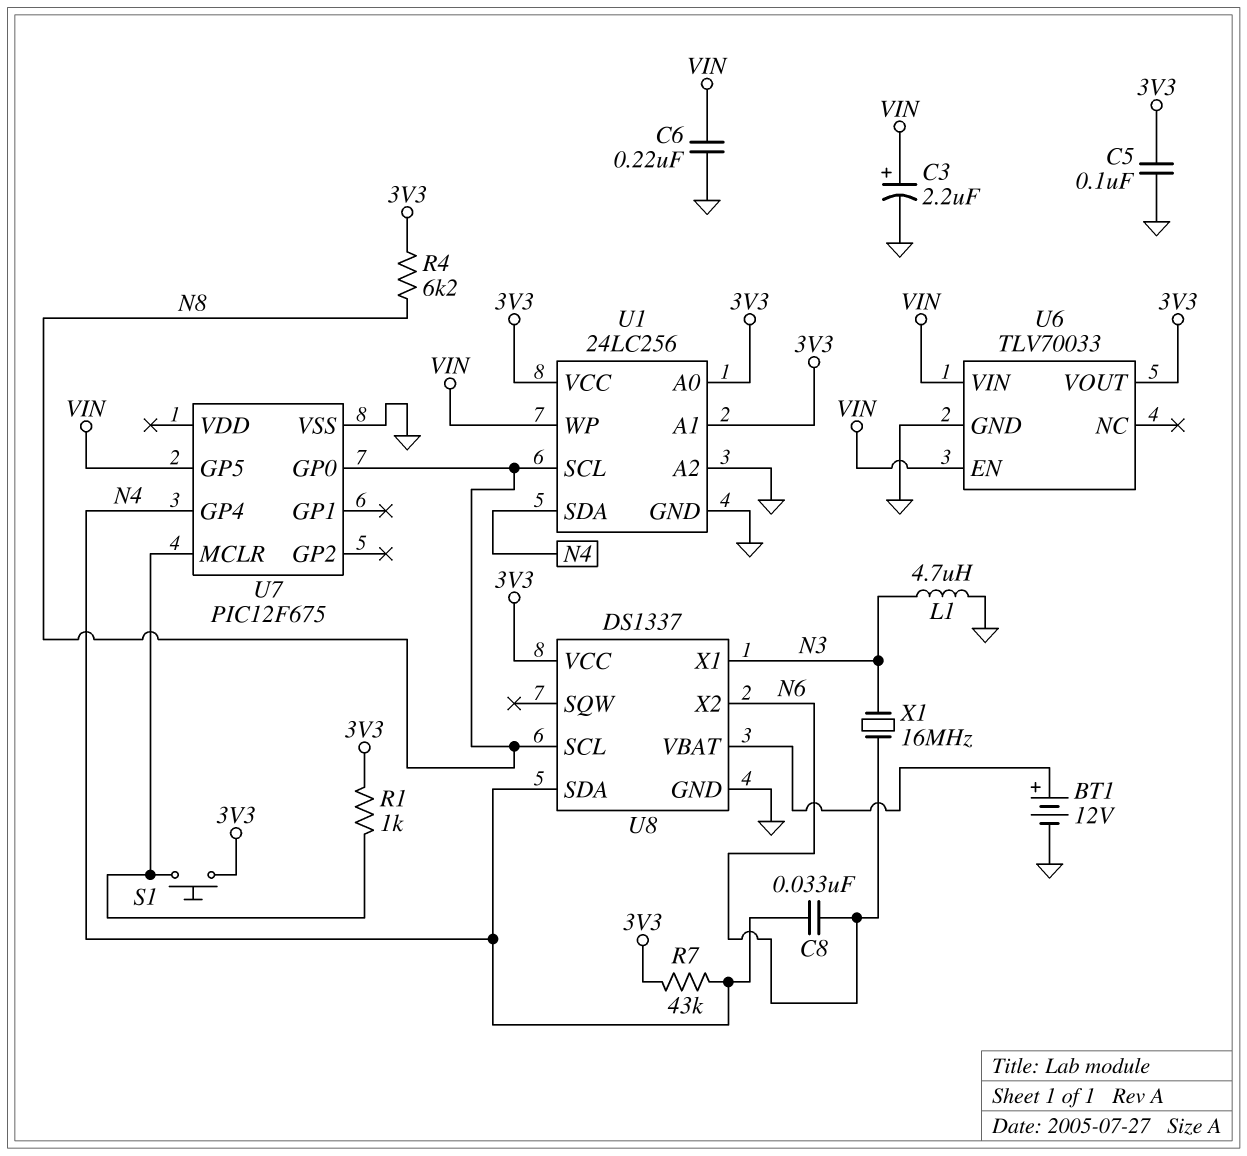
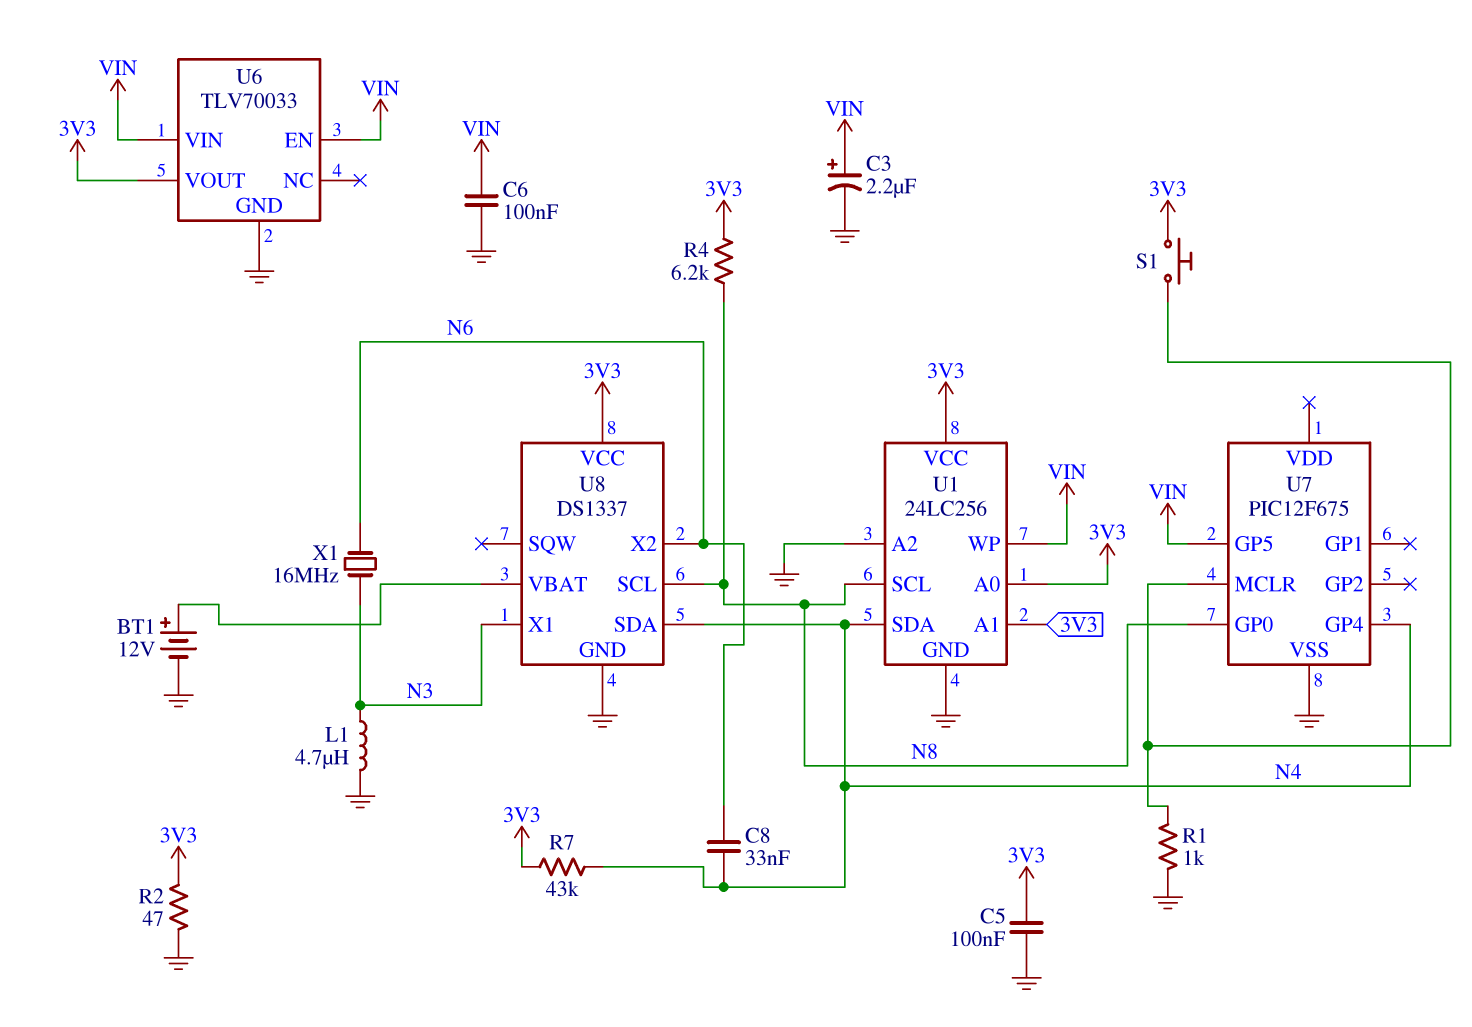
C6: 220nF (GND, VIN) -> 100nF (GND, VIN)
R1: 1k (3V3, U7/MCLR) -> 1k (GND, U7/MCLR)
R2: none -> 47 (3V3, GND)

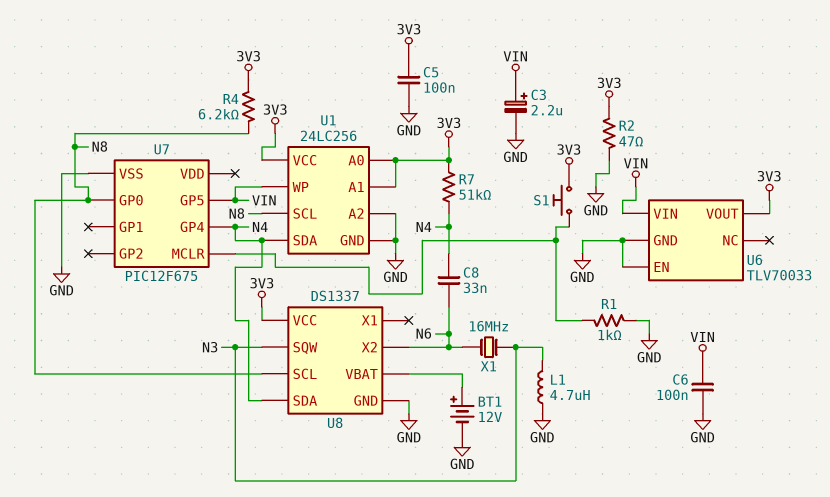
R7: 43k (3V3, N4) -> 51k (3V3, N4)
U6 pin EN: VIN -> GND
U8 pin SQW: none -> N3
U8 pin X1: N3 -> none

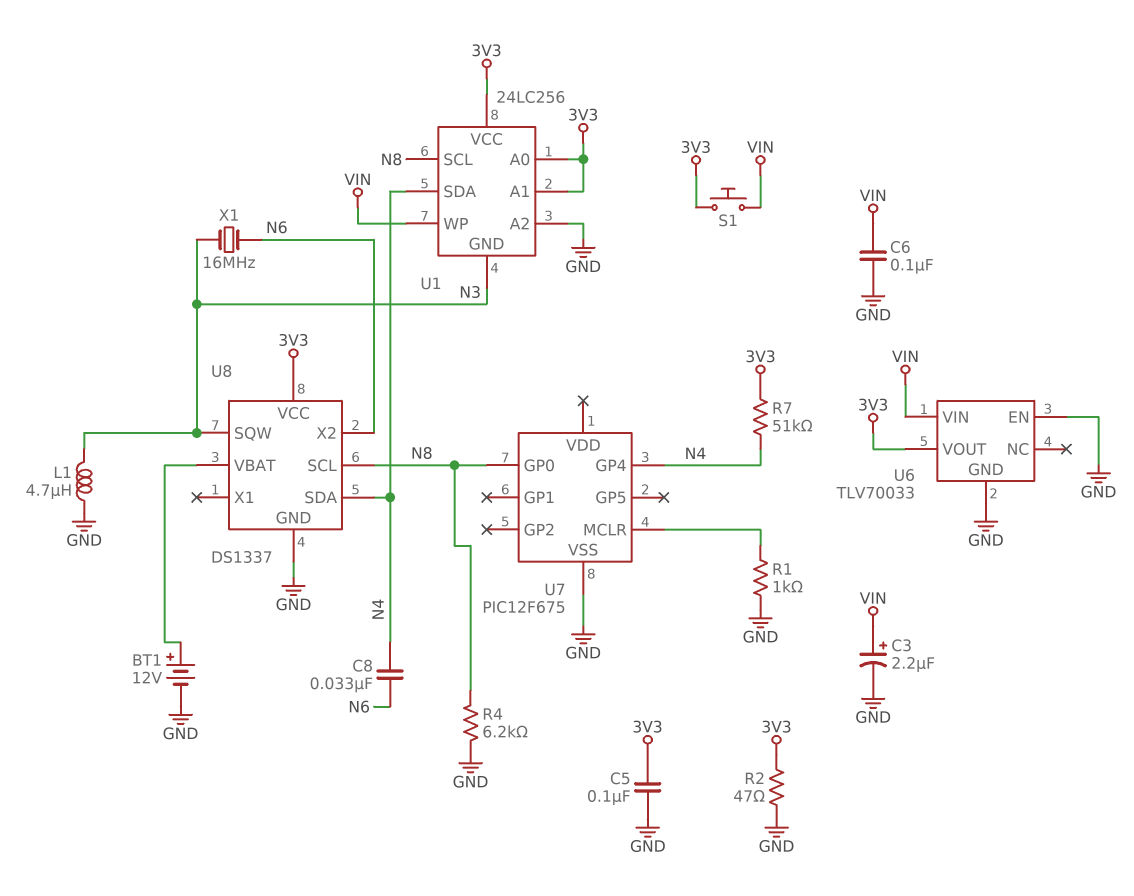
R4: 6.2k (3V3, N8) -> 6.2k (GND, N8)
S1: button (3V3, U7/MCLR) -> button (3V3, VIN)
U1 pin GND: GND -> N3
U7 pin GP5: VIN -> none

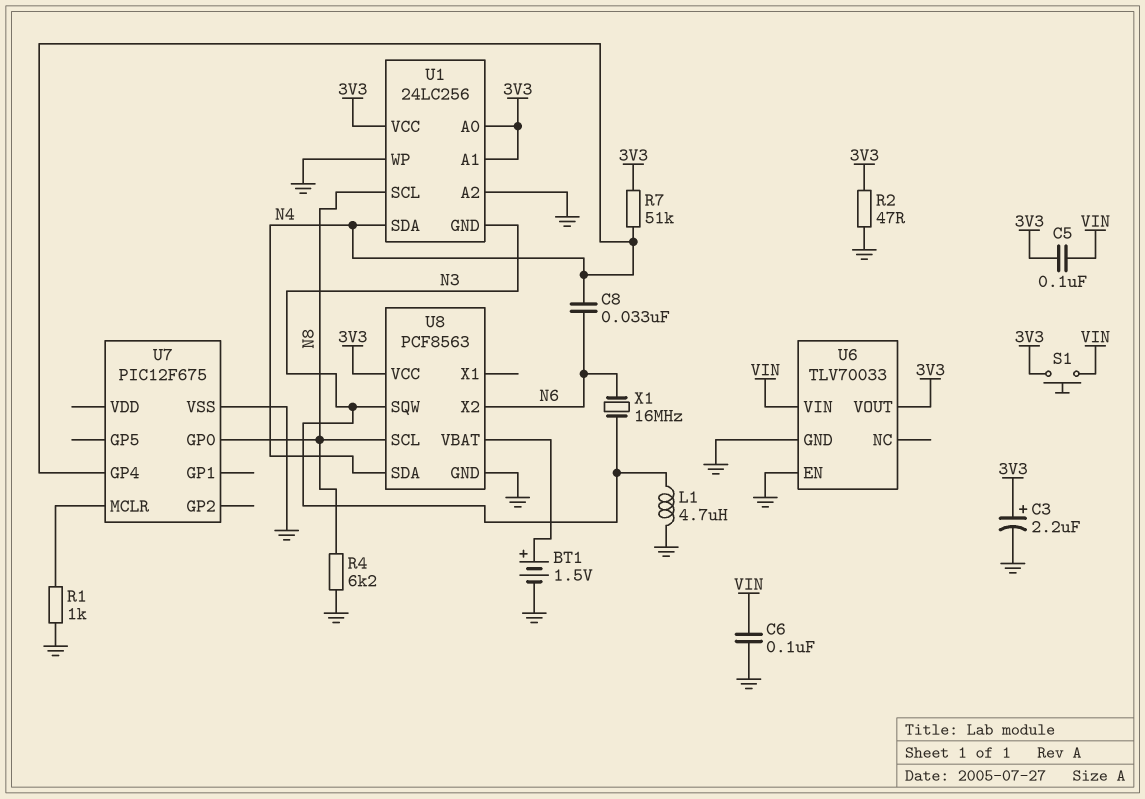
BT1: 12V (plus U8/VBAT, minus GND) -> 1.5V (plus U8/VBAT, minus GND)
C3: 2.2uF (plus VIN, minus GND) -> 2.2uF (plus 3V3, minus GND)
C5: 100nF (3V3, GND) -> 100nF (3V3, VIN)
U1 pin WP: VIN -> GND
U8: DS1337 -> PCF8563

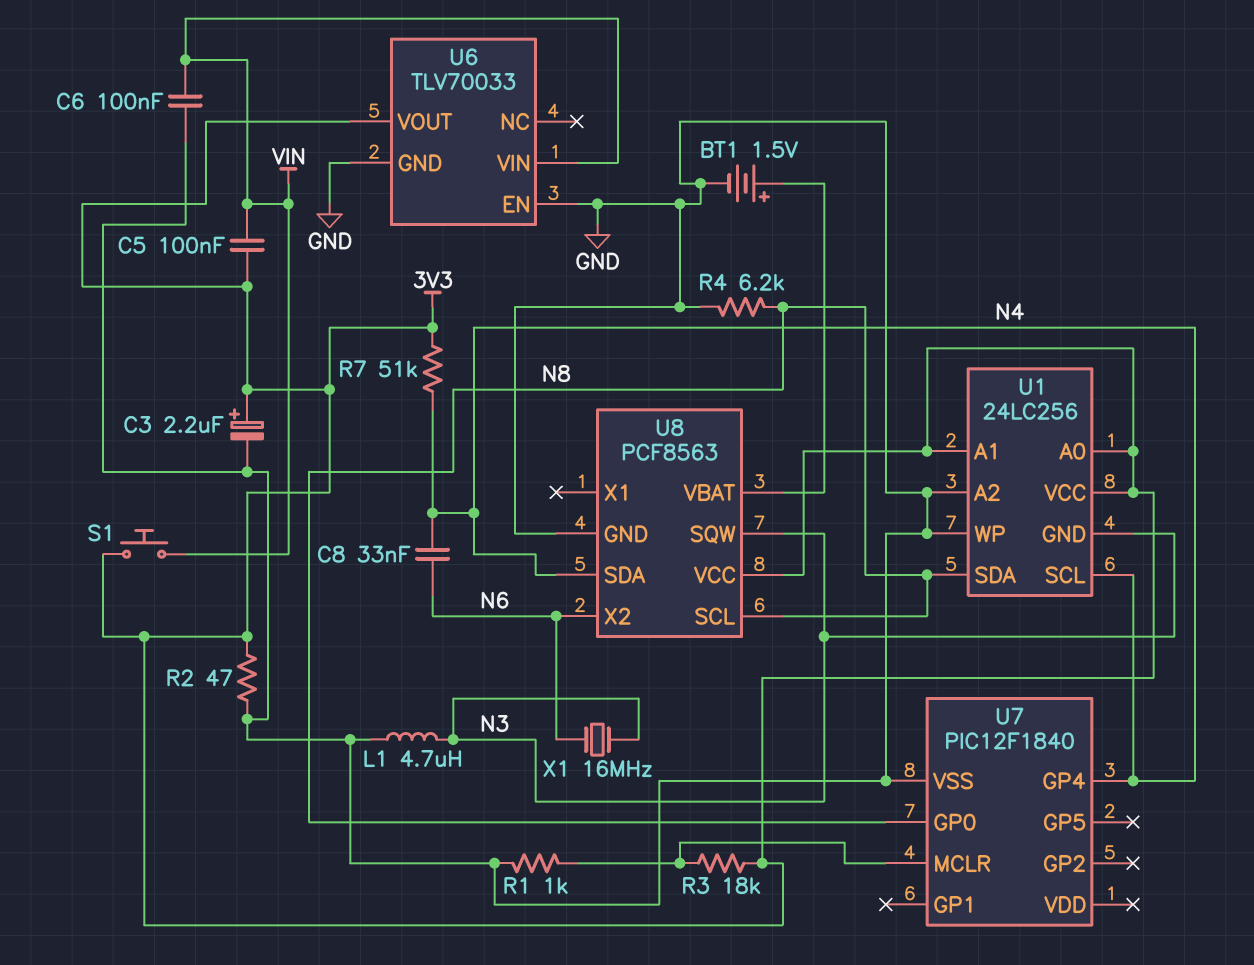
R3: none -> 18k (3V3, U7/MCLR)
U1 pin SCL: N8 -> N4
U1 pin SDA: N4 -> N8
U7: PIC12F675 -> PIC12F1840

